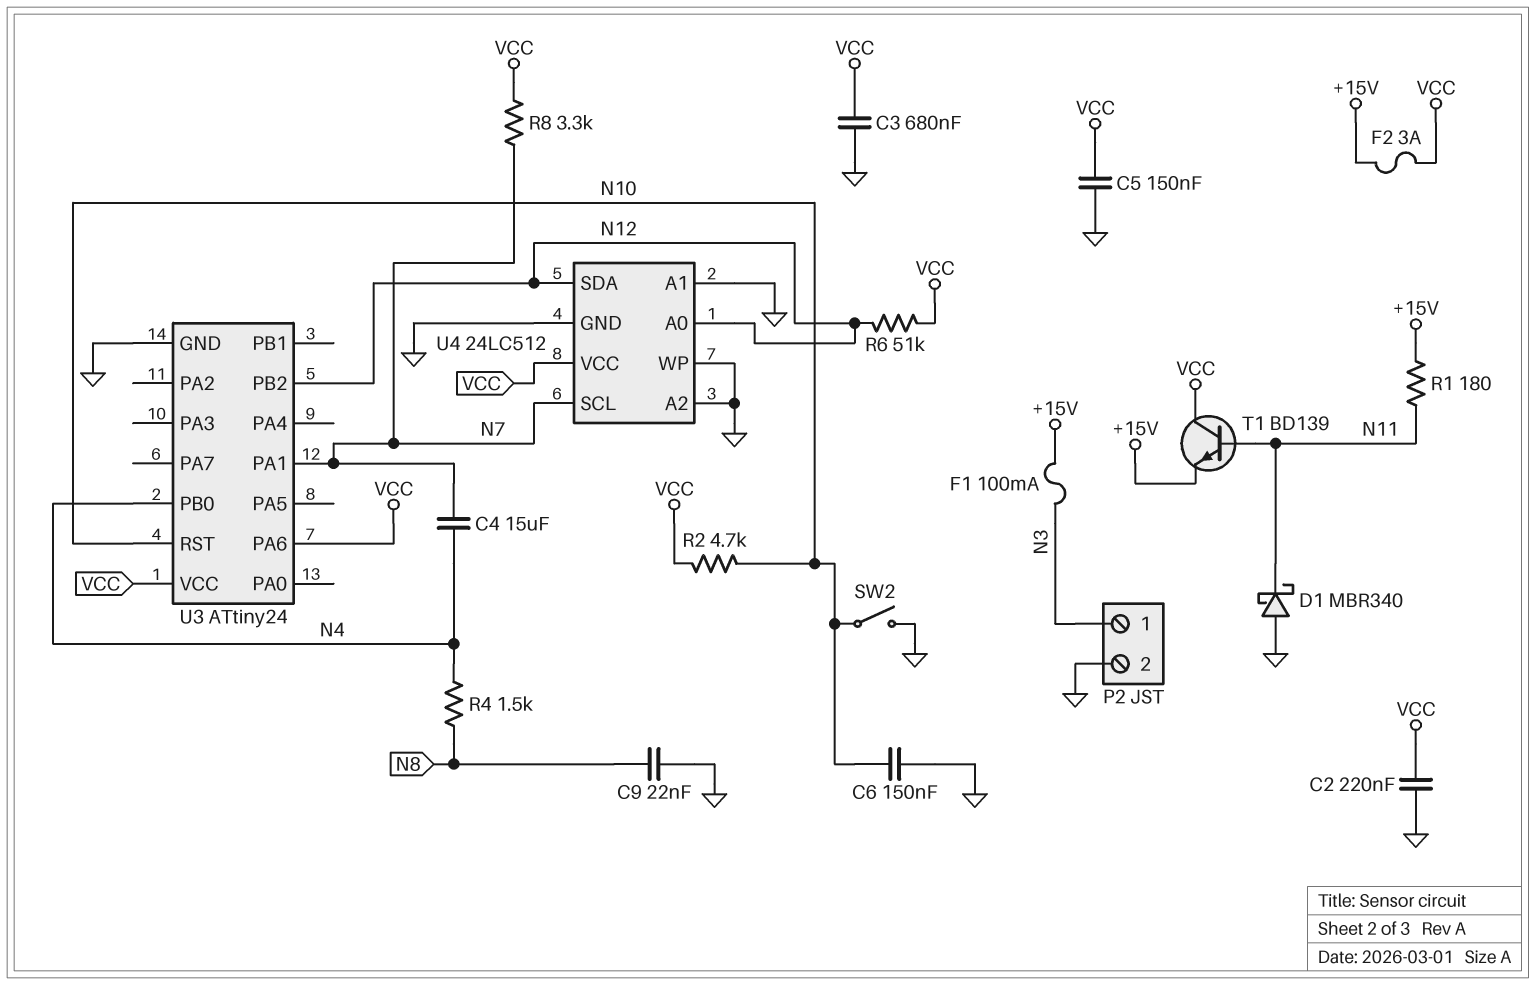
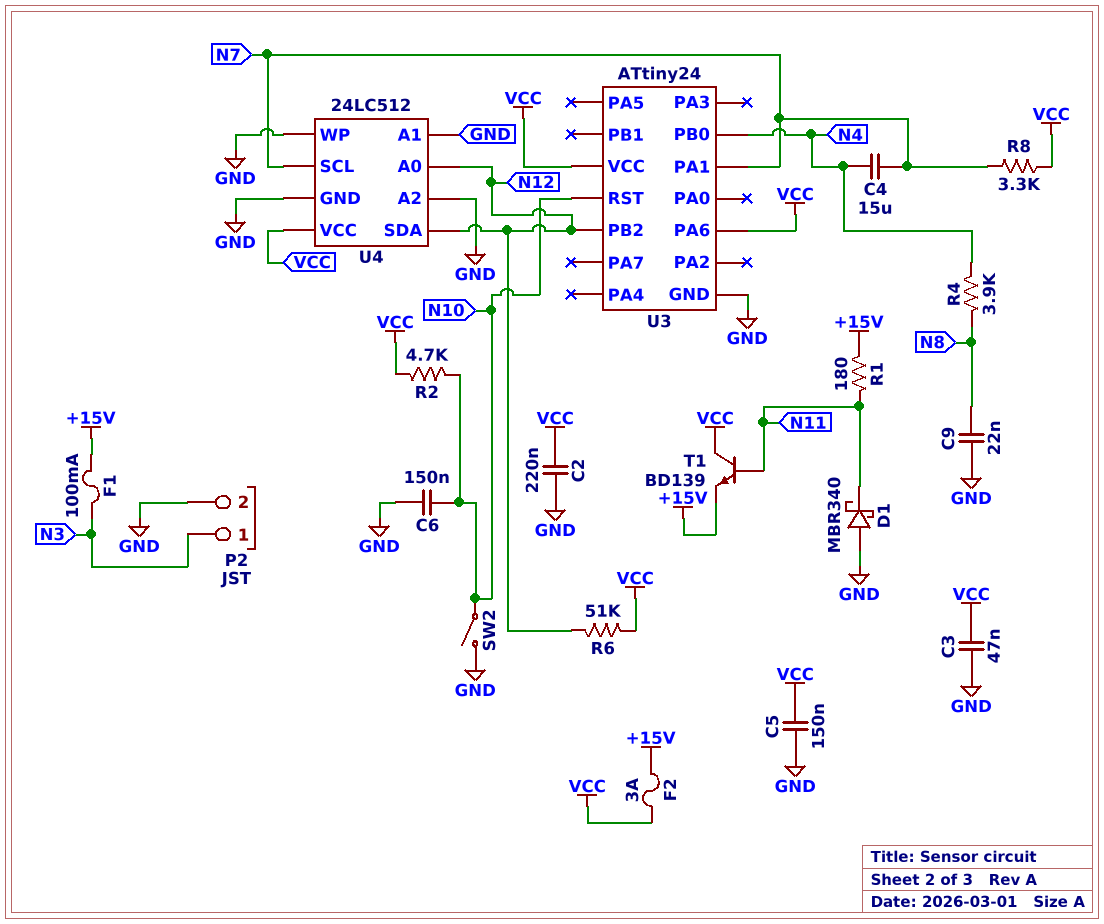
C3: 680nF (GND, VCC) -> 47nF (GND, VCC)
R4: 1.5k (N4, N8) -> 3.9k (N4, N8)

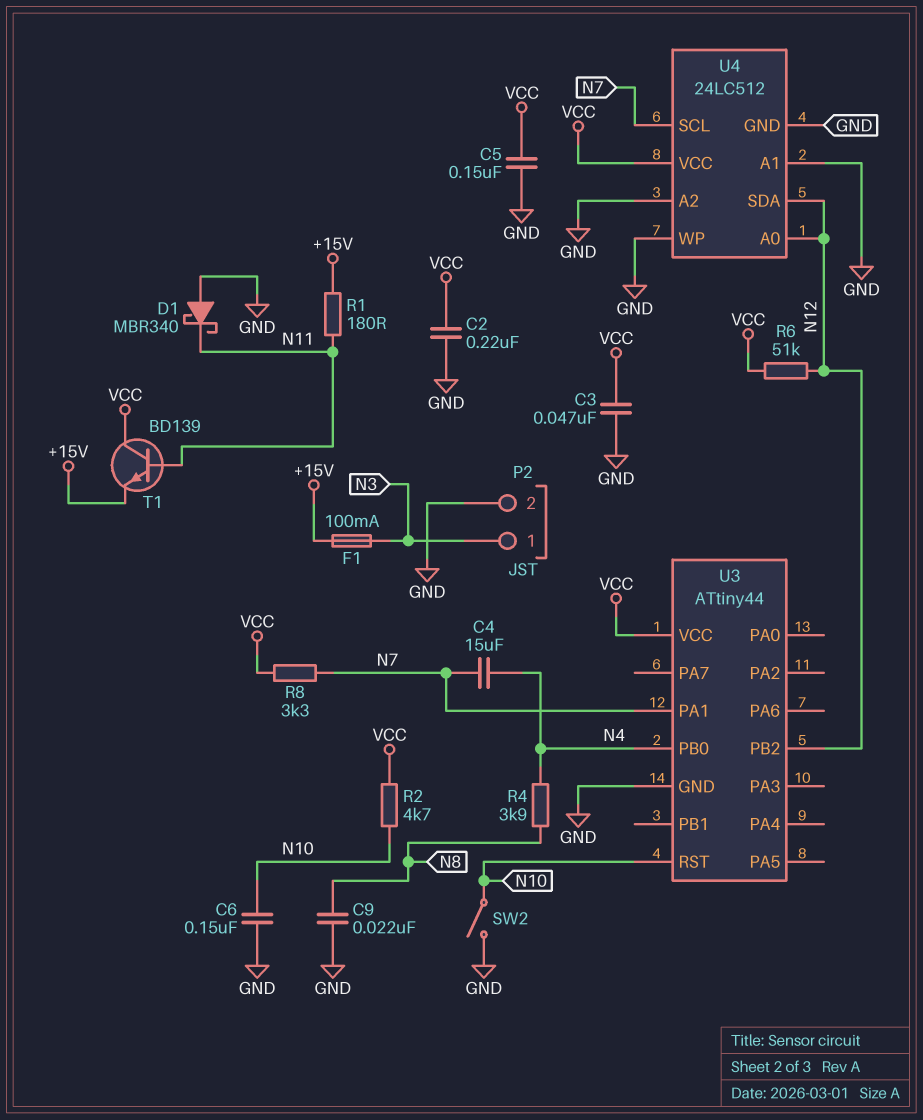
F2: 3A (+15V, VCC) -> none
U3: ATtiny24 -> ATtiny44
U3 pin PA6: VCC -> none

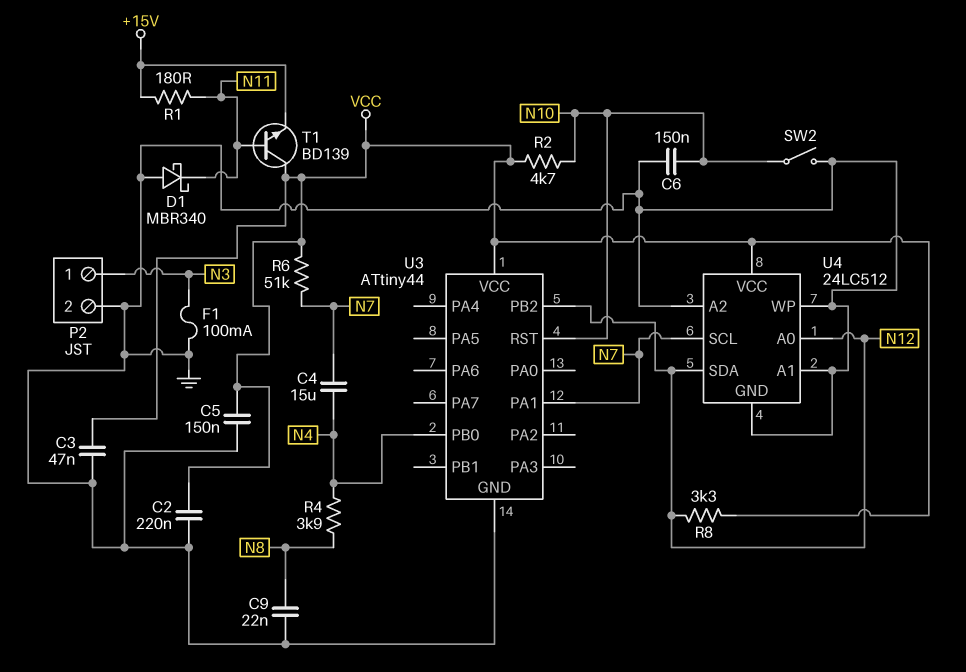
F1: 100mA (+15V, N3) -> 100mA (GND, N3)
R6: 51k (N12, VCC) -> 51k (N7, VCC)
R8: 3.3k (N7, VCC) -> 3.3k (N12, VCC)

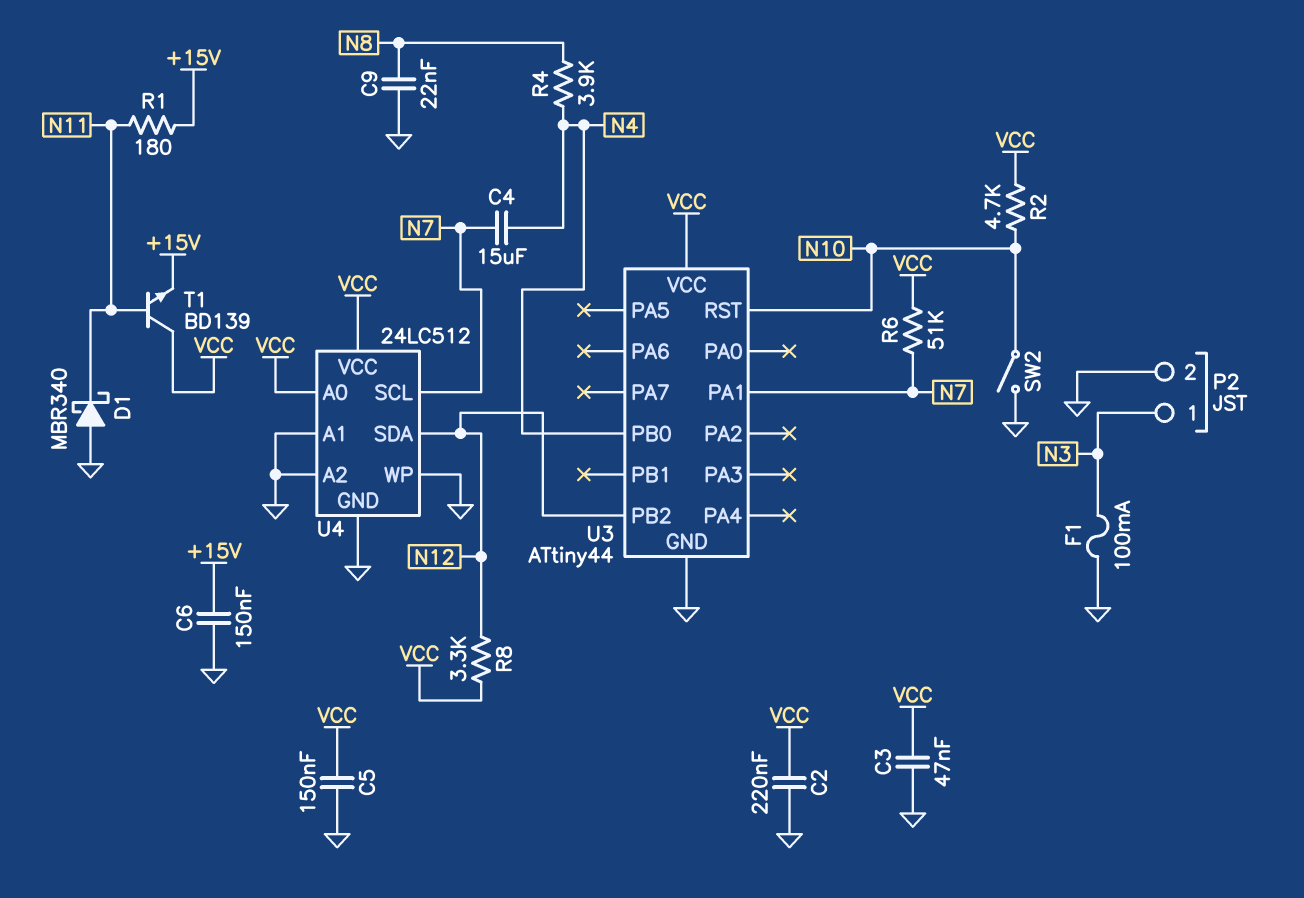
C6: 150nF (GND, N10) -> 150nF (+15V, GND)
U4 pin A0: N12 -> VCC

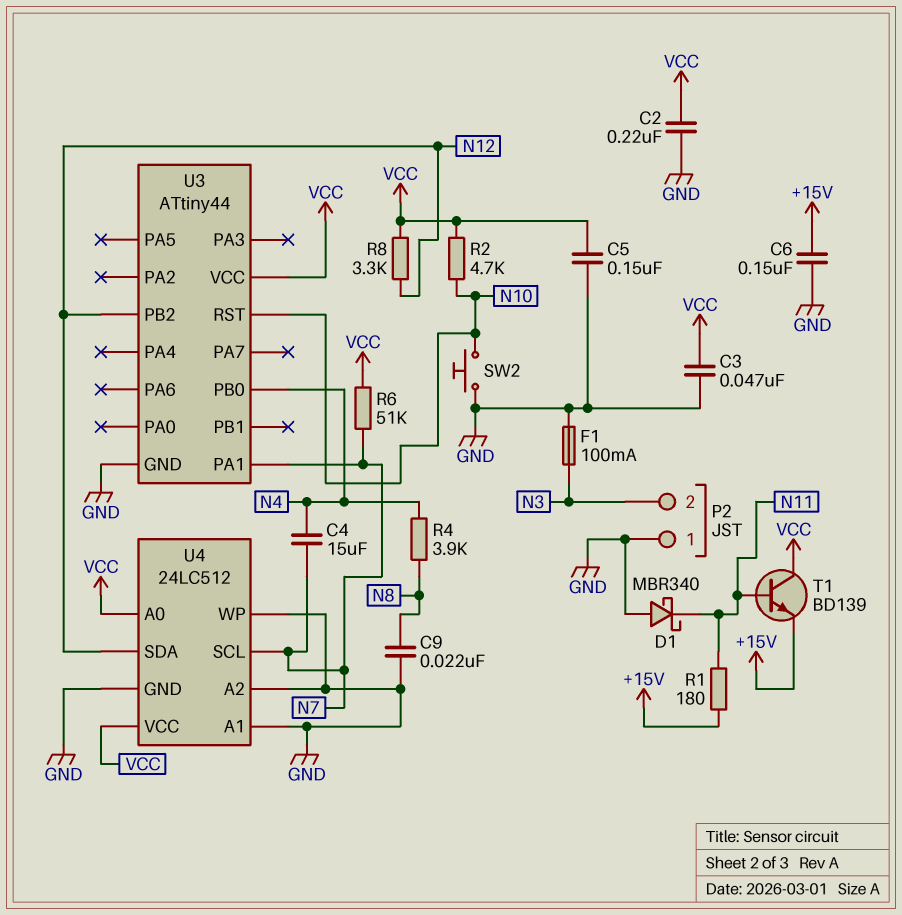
P2 pin 1: N3 -> GND
P2 pin 2: GND -> N3
SW2: switch (GND, N10) -> button (GND, N10)

